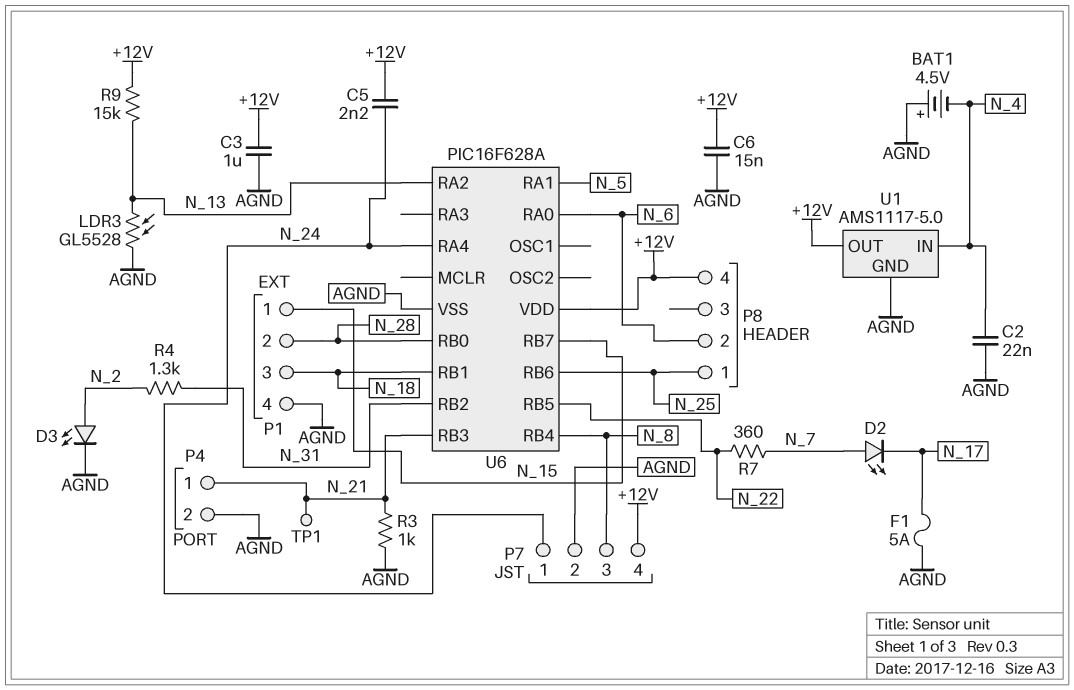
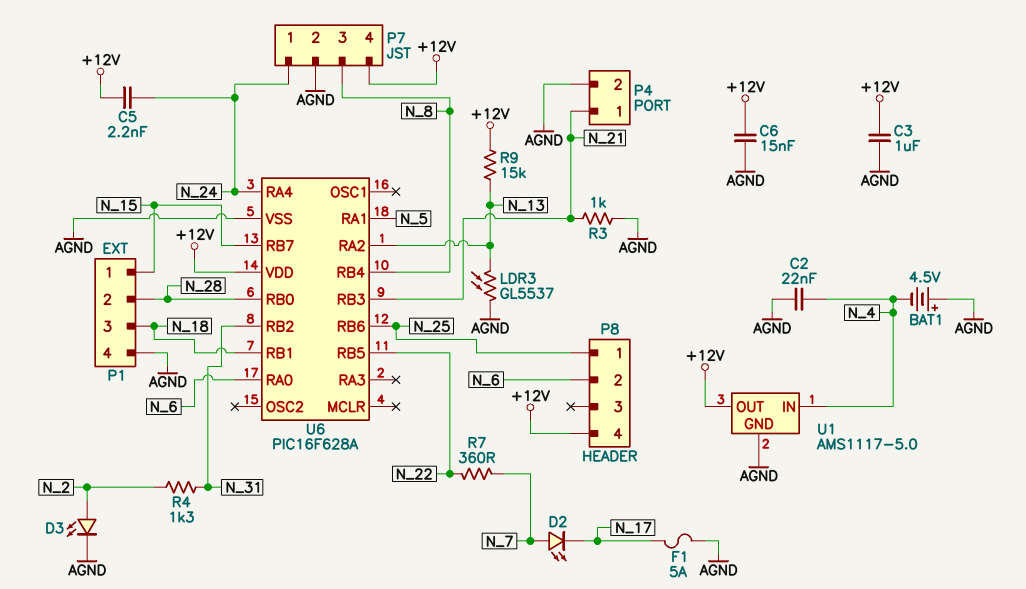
LDR3: GL5528 (AGND, N_13) -> GL5537 (AGND, N_13)
TP1: test point (N_21) -> none

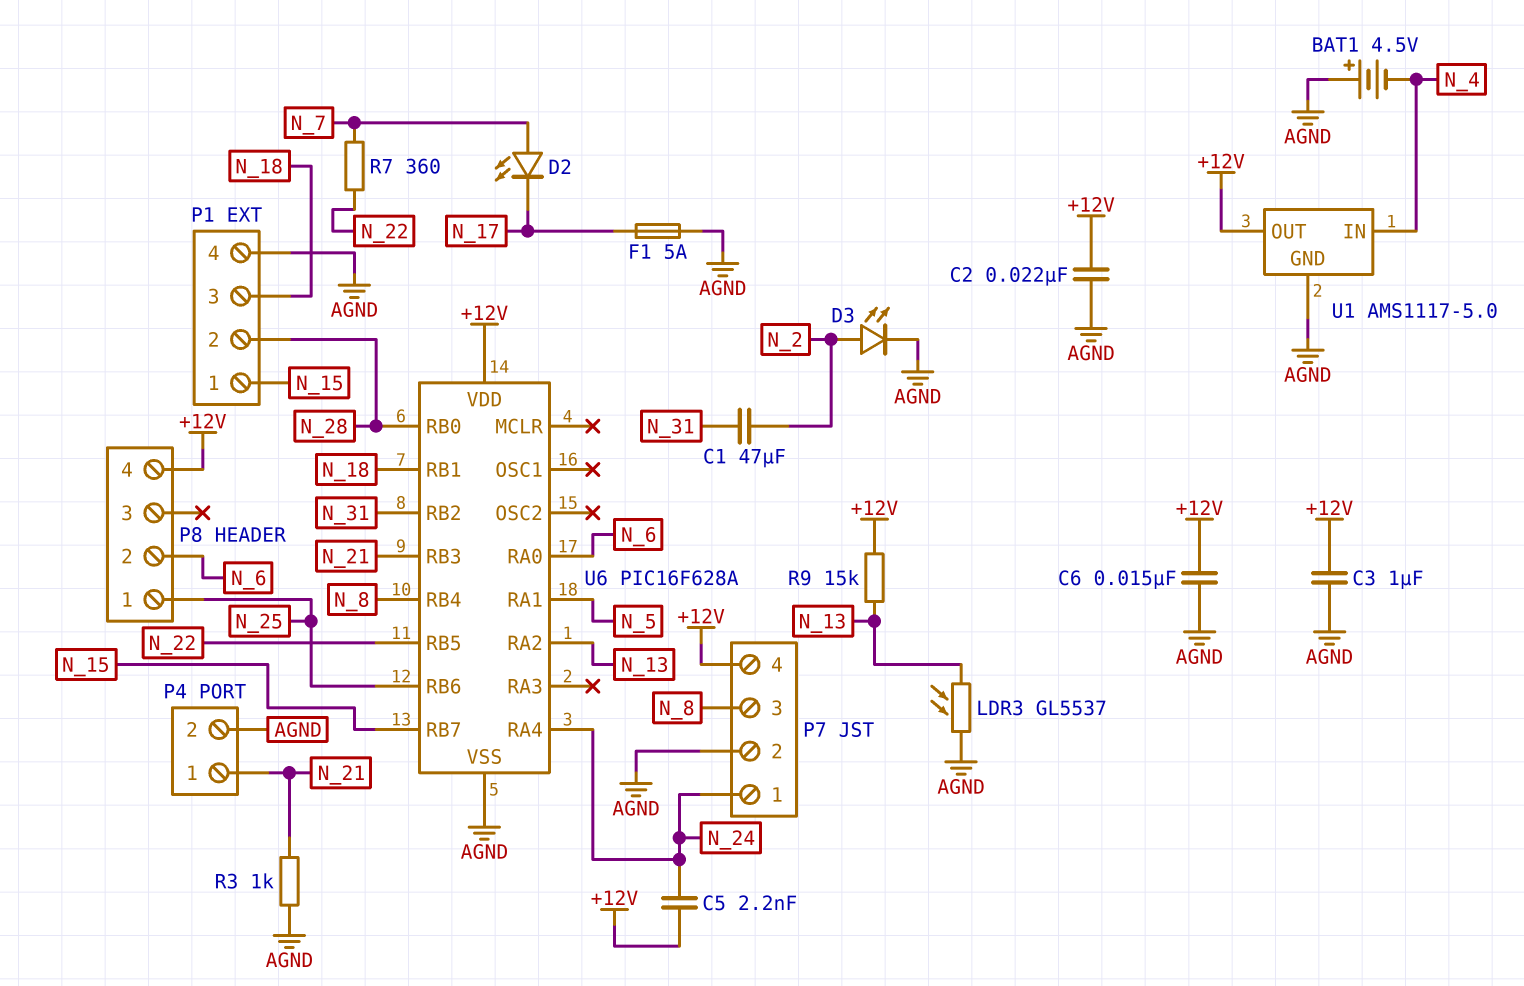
C1: none -> 47uF (N_2, N_31)
C2: 22nF (AGND, N_4) -> 22nF (+12V, AGND)
R4: 1.3k (N_2, N_31) -> none

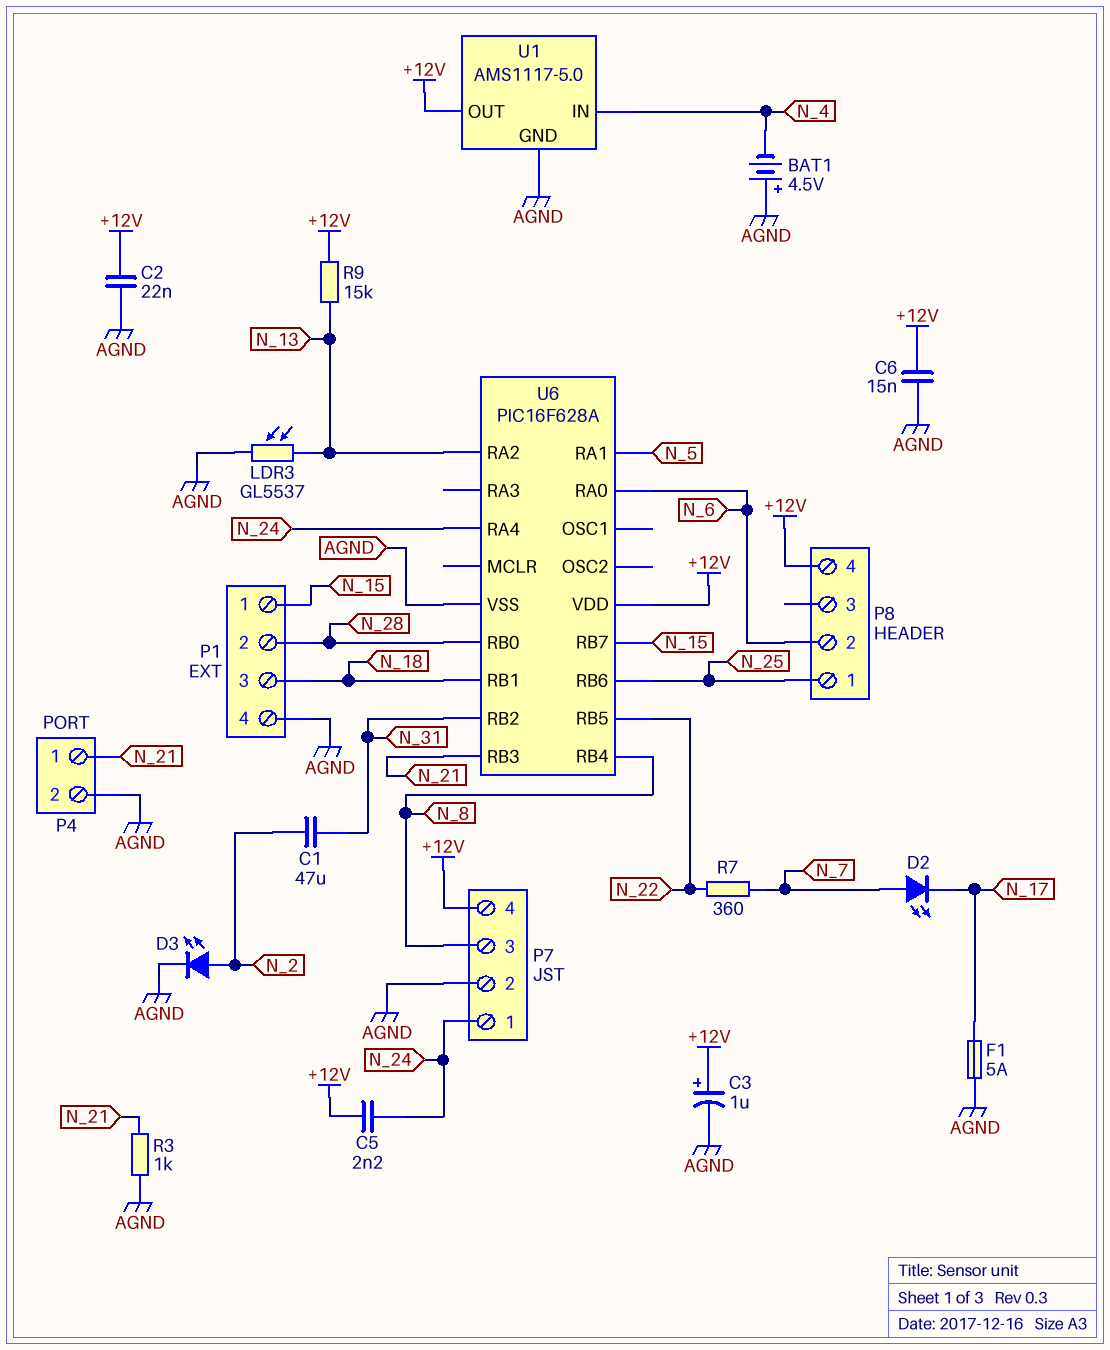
C3: 1uF (+12V, AGND) -> 1uF (plus +12V, minus AGND)

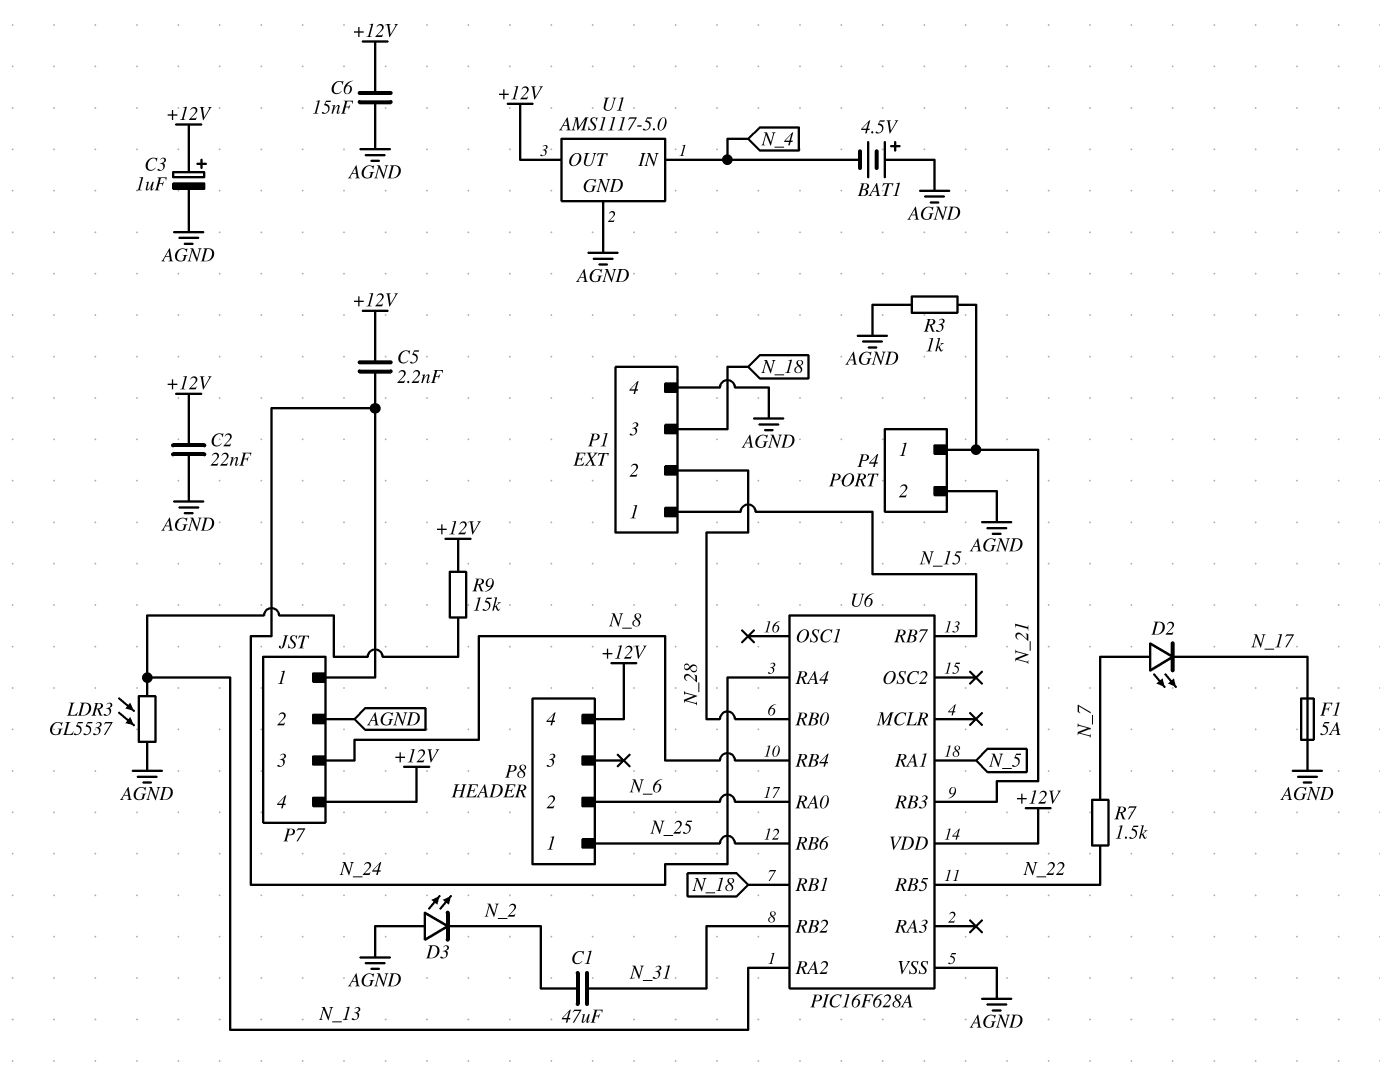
D3: LED (A N_2, K AGND) -> LED (A AGND, K N_2)
R7: 360 (N_7, N_22) -> 1.5k (N_7, N_22)

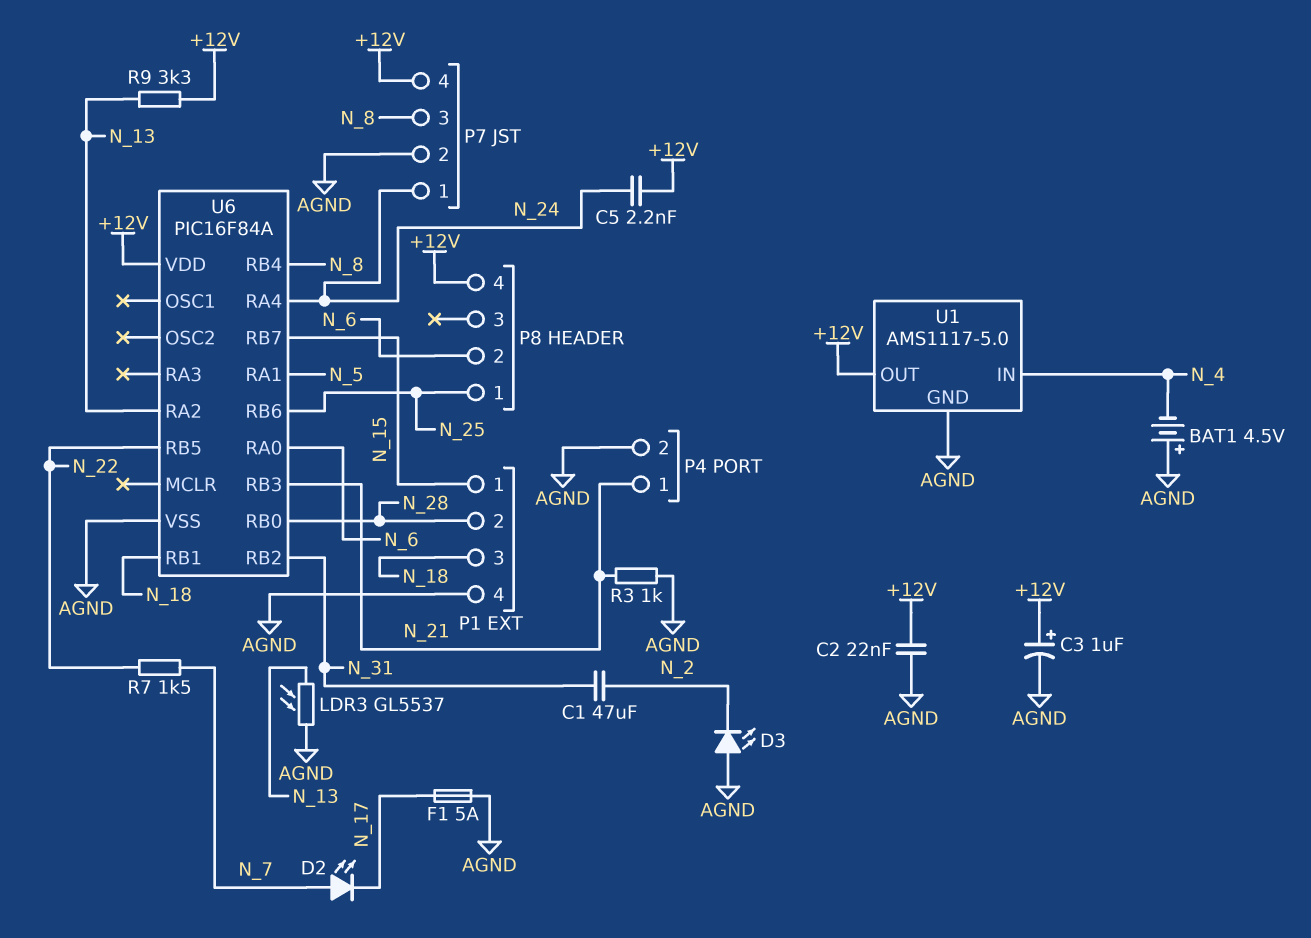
C6: 15nF (+12V, AGND) -> none
R9: 15k (+12V, N_13) -> 3.3k (+12V, N_13)
U6: PIC16F628A -> PIC16F84A

